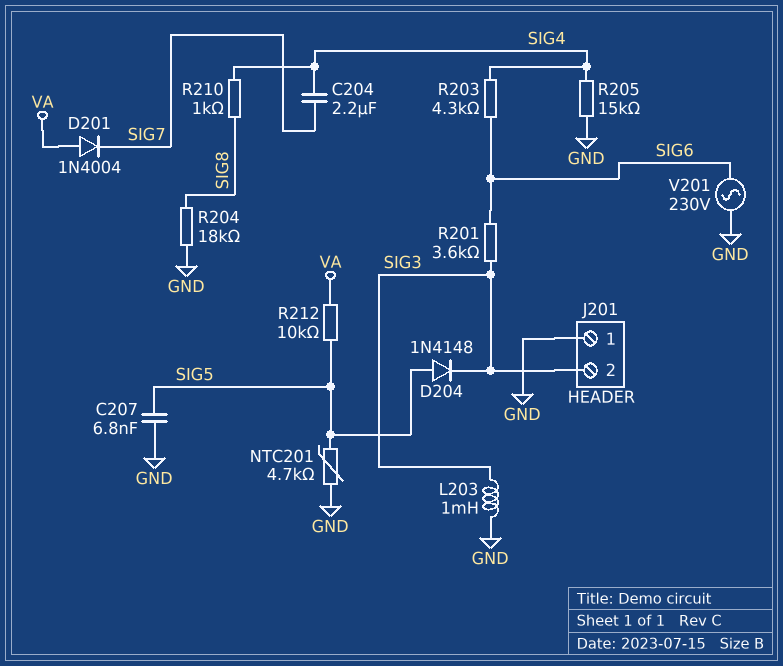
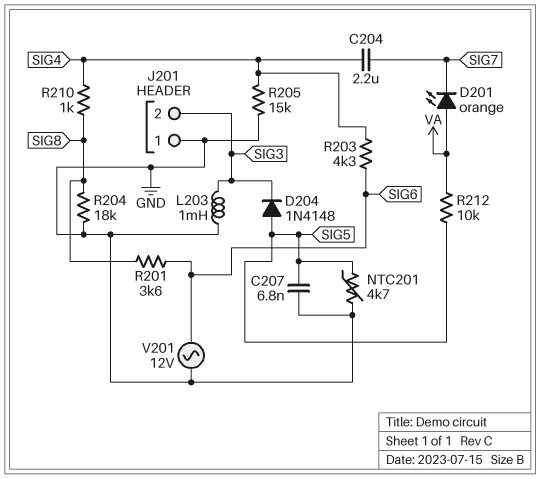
D201: diode 1N4004 (A VA, K SIG7) -> LED orange (A VA, K SIG7)
R201: 3.6k (SIG3, SIG6) -> 3.6k (SIG6, SIG8)
V201: AC 230V (GND, SIG6) -> AC 12V (GND, SIG6)

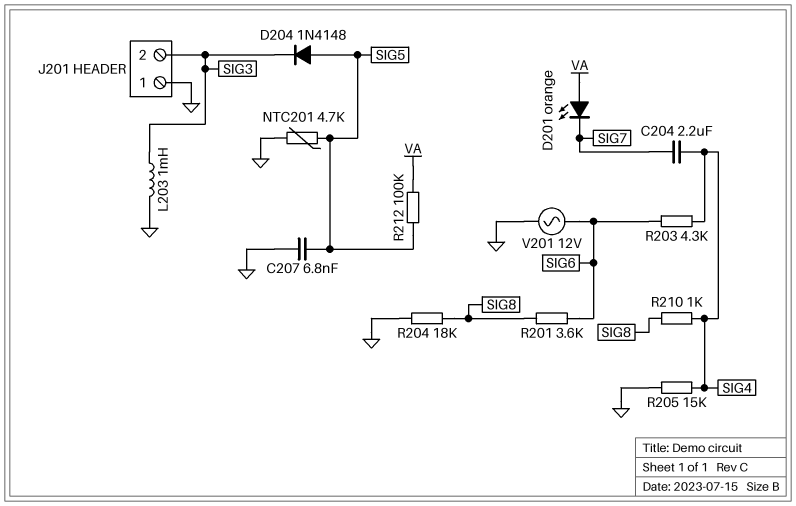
R212: 10k (SIG5, VA) -> 100k (SIG5, VA)

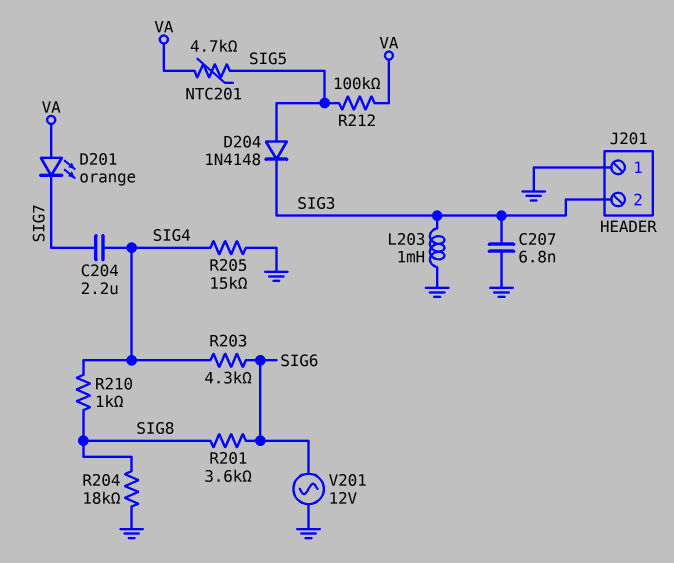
C207: 6.8nF (GND, SIG5) -> 6.8nF (GND, SIG3)
NTC201: 4.7k (GND, SIG5) -> 4.7k (SIG5, VA)

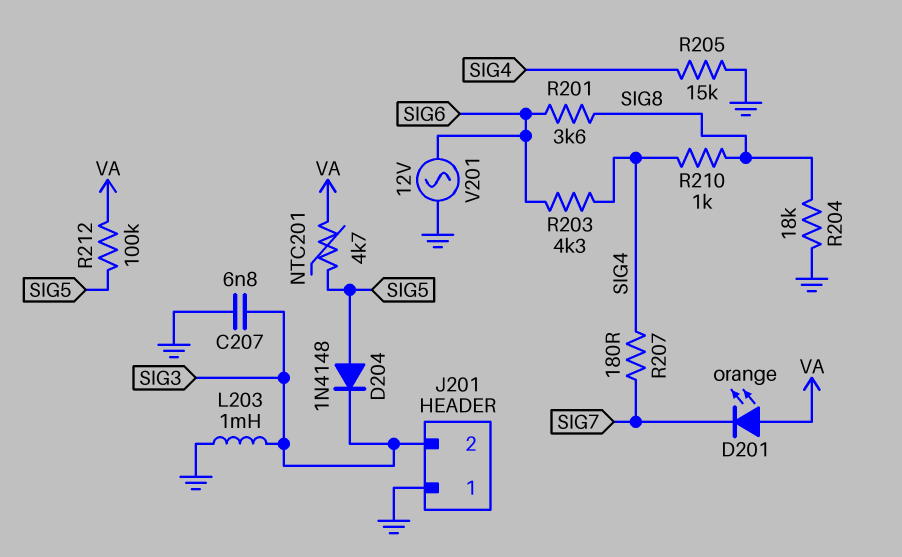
C204: 2.2uF (SIG4, SIG7) -> none
R207: none -> 180 (SIG4, SIG7)

